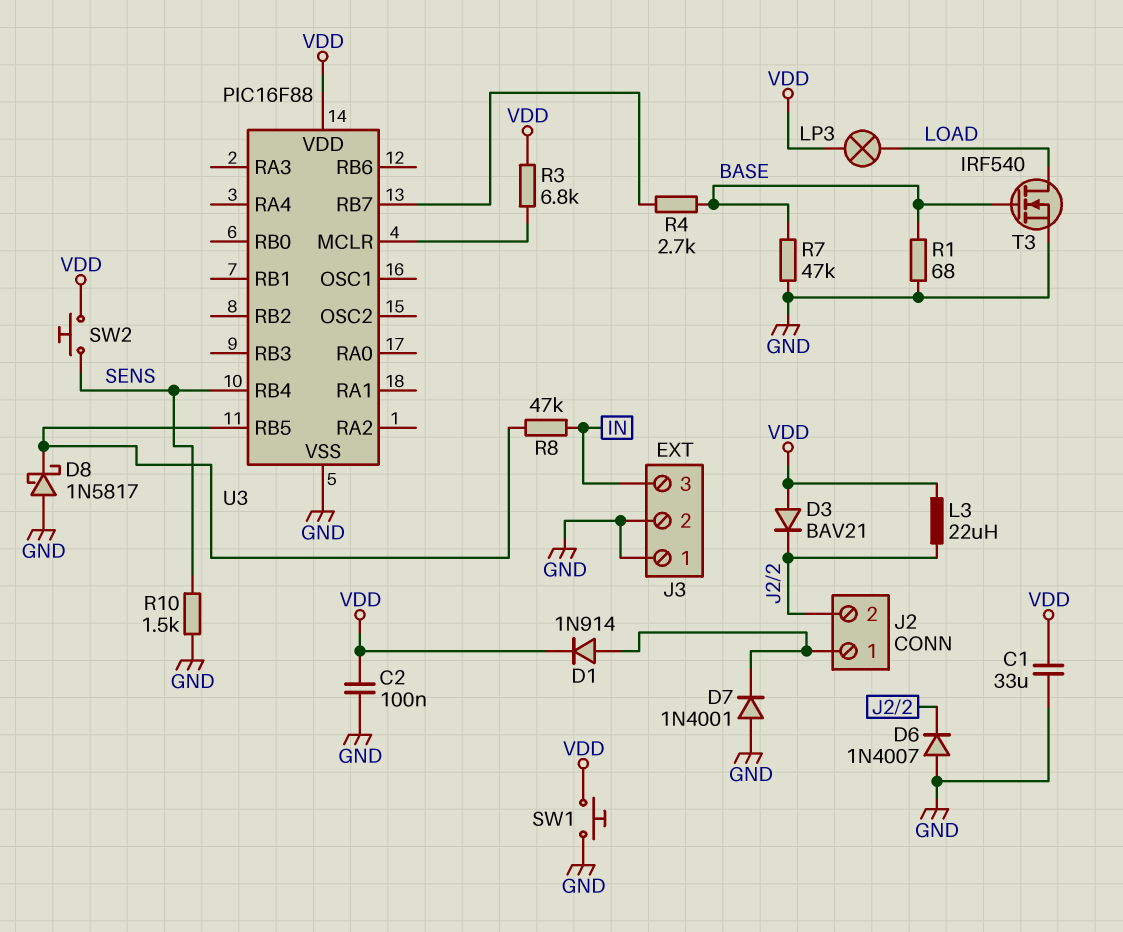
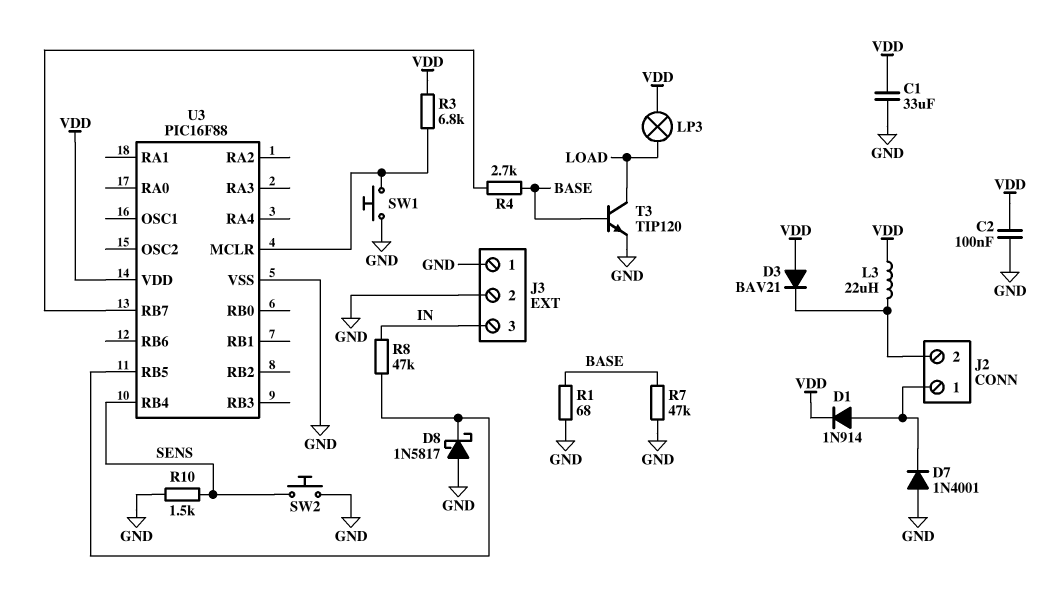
D6: diode 1N4007 (A GND, K J2/2) -> none
SW1: button (GND, VDD) -> button (GND, U3/MCLR)
SW2: button (SENS, VDD) -> button (GND, SENS)
T3: NMOS IRF540 (G BASE, D LOAD, S GND) -> NPN TIP120 (B BASE, C LOAD, E GND)

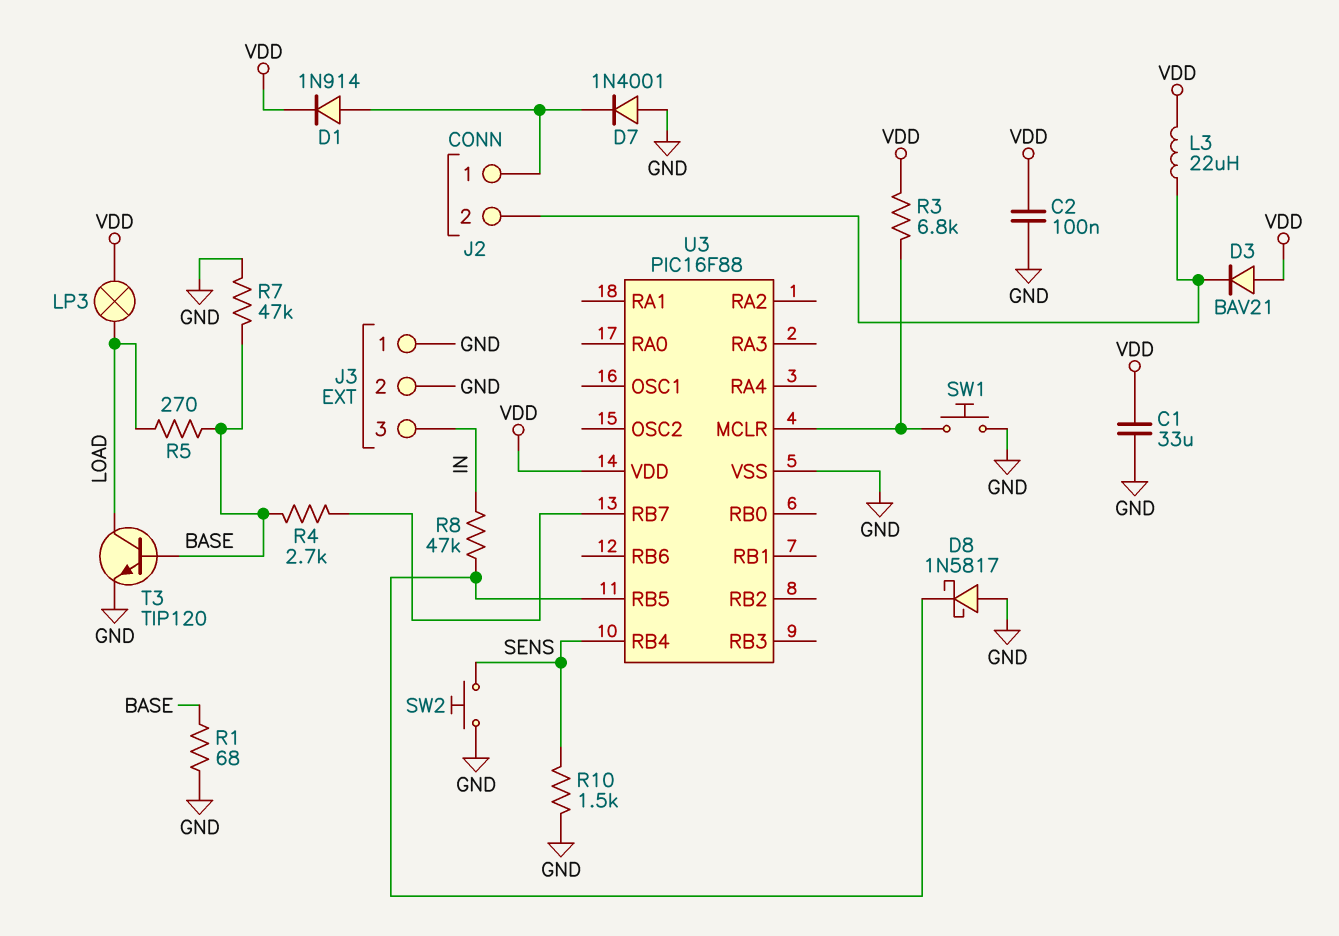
R5: none -> 270 (BASE, LOAD)

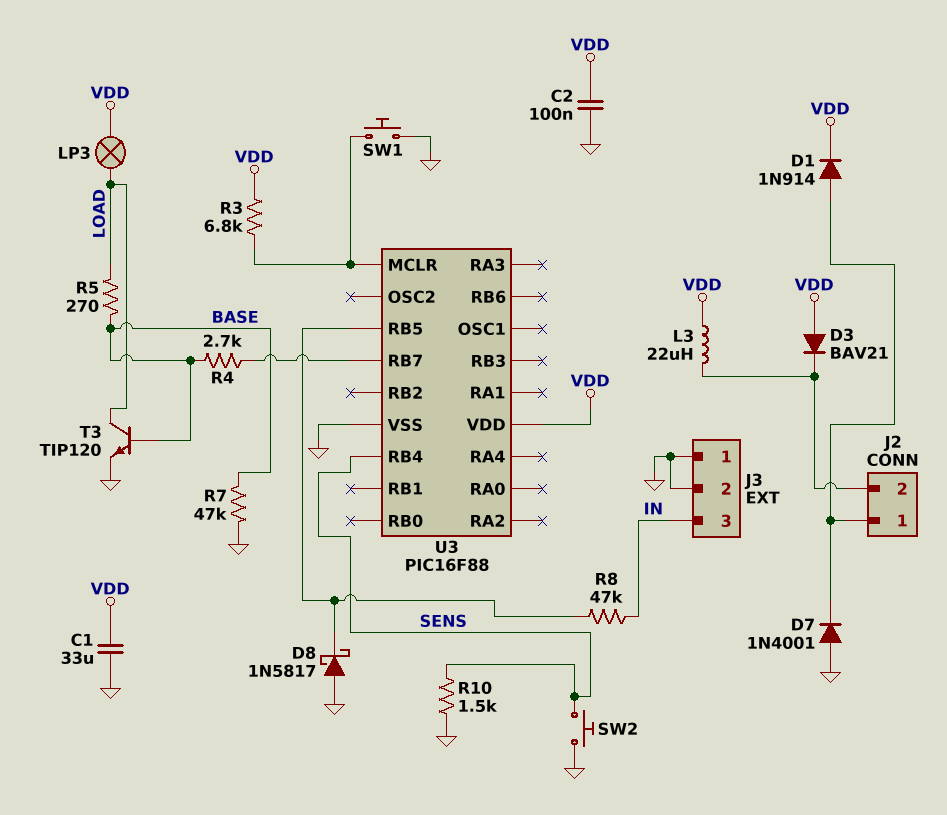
R1: 68 (BASE, GND) -> none

